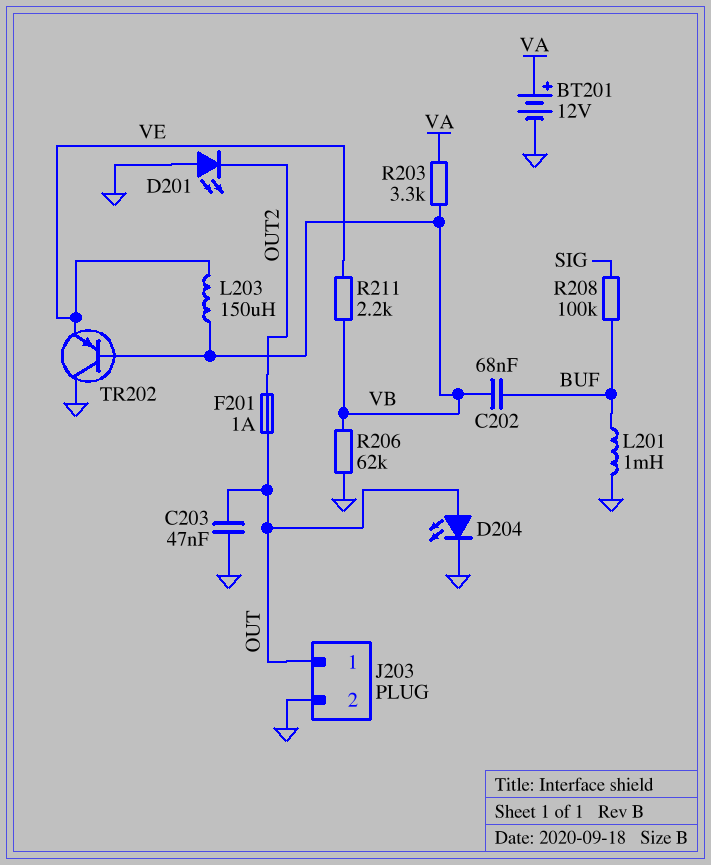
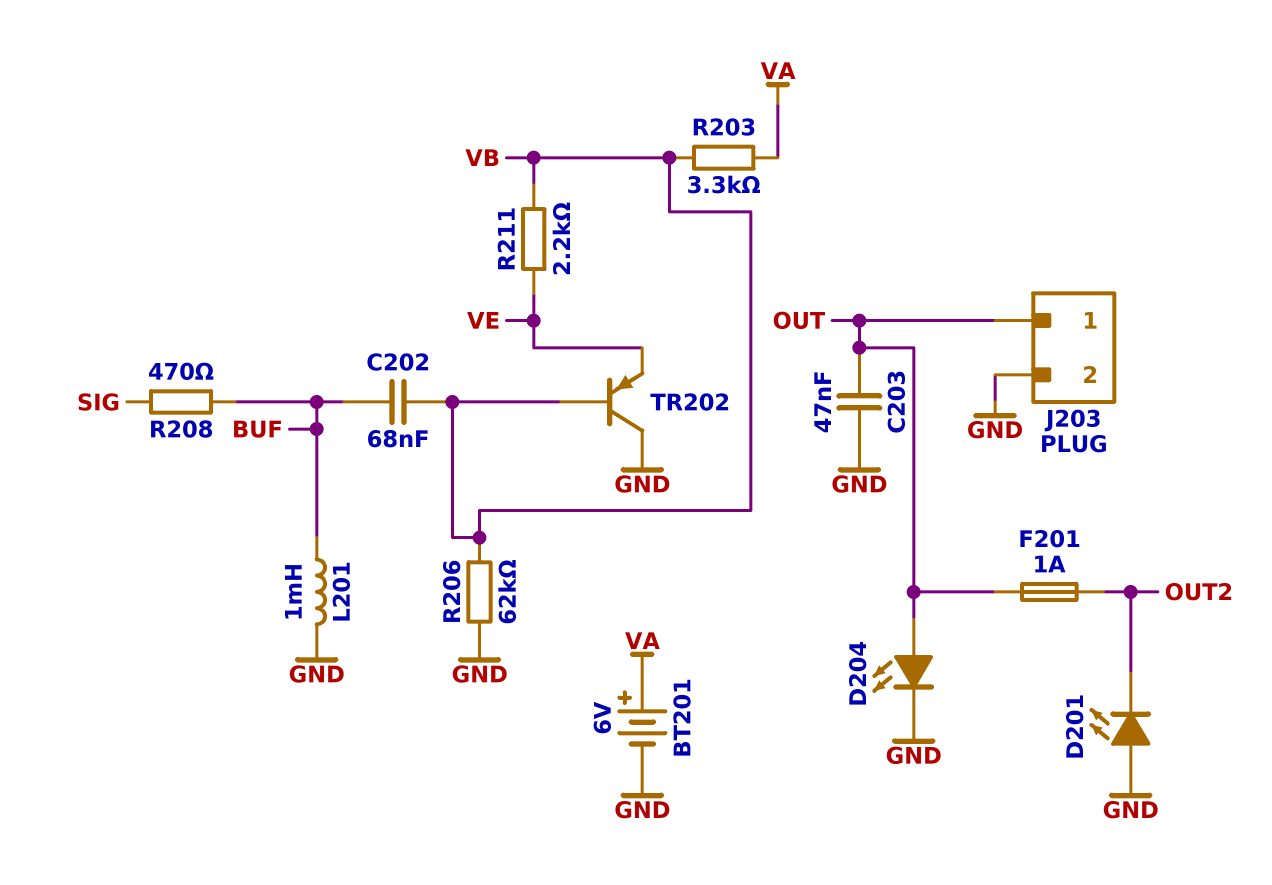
BT201: 12V (plus VA, minus GND) -> 6V (plus VA, minus GND)
L203: 150uH (VB, VE) -> none
R208: 100k (BUF, SIG) -> 470 (BUF, SIG)

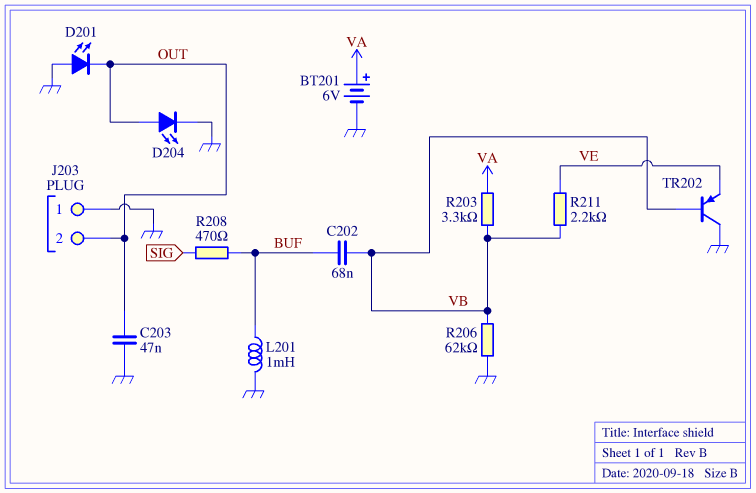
D201: LED (A GND, K OUT2) -> LED (A GND, K OUT)
F201: 1A (OUT, OUT2) -> none
J203 pin 1: OUT -> GND
J203 pin 2: GND -> OUT

